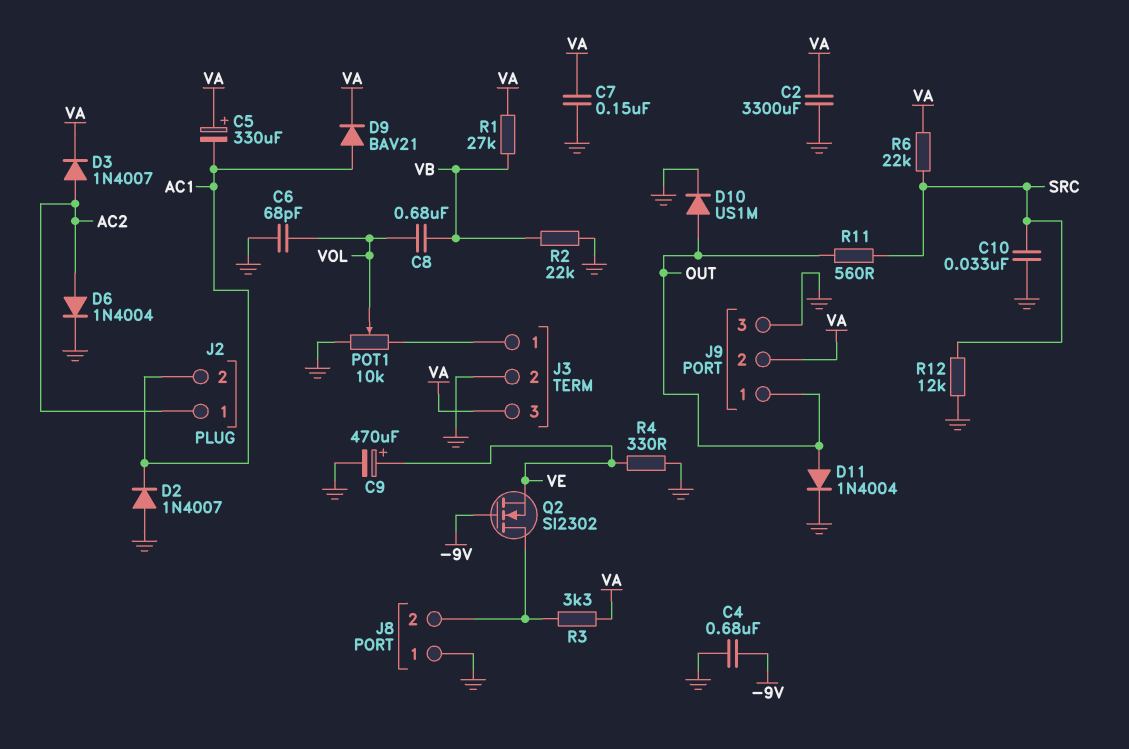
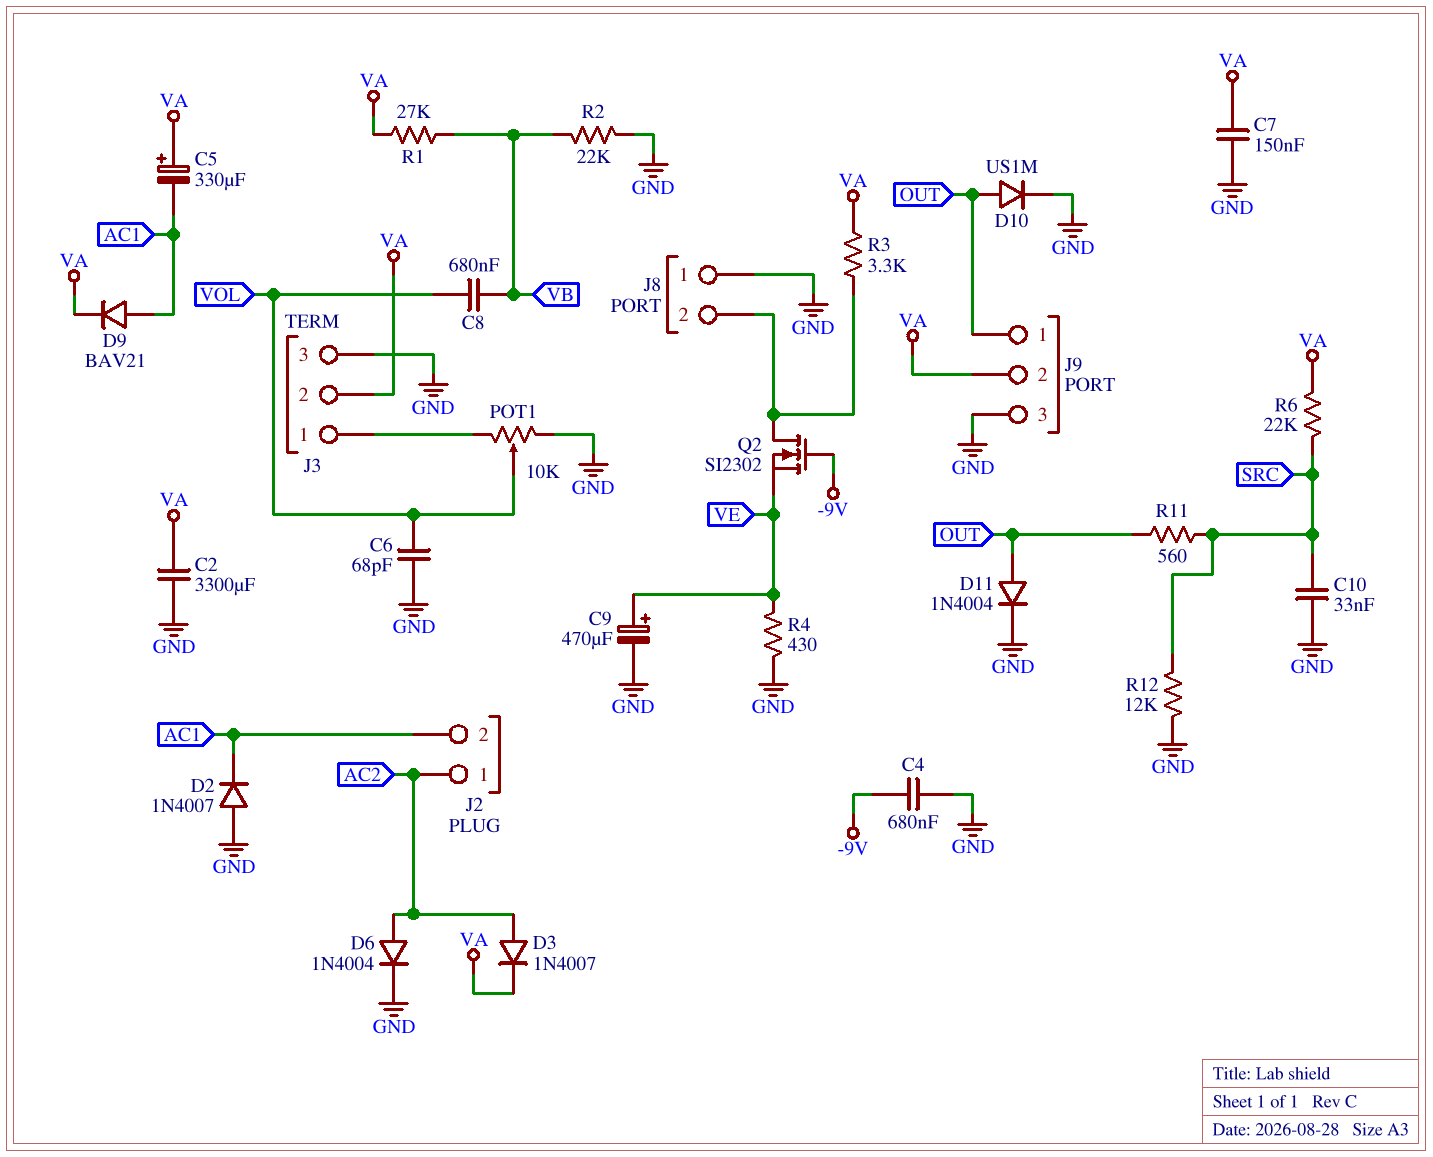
J3 pin 2: GND -> VA
J3 pin 3: VA -> GND
R4: 330 (GND, VE) -> 430 (GND, VE)

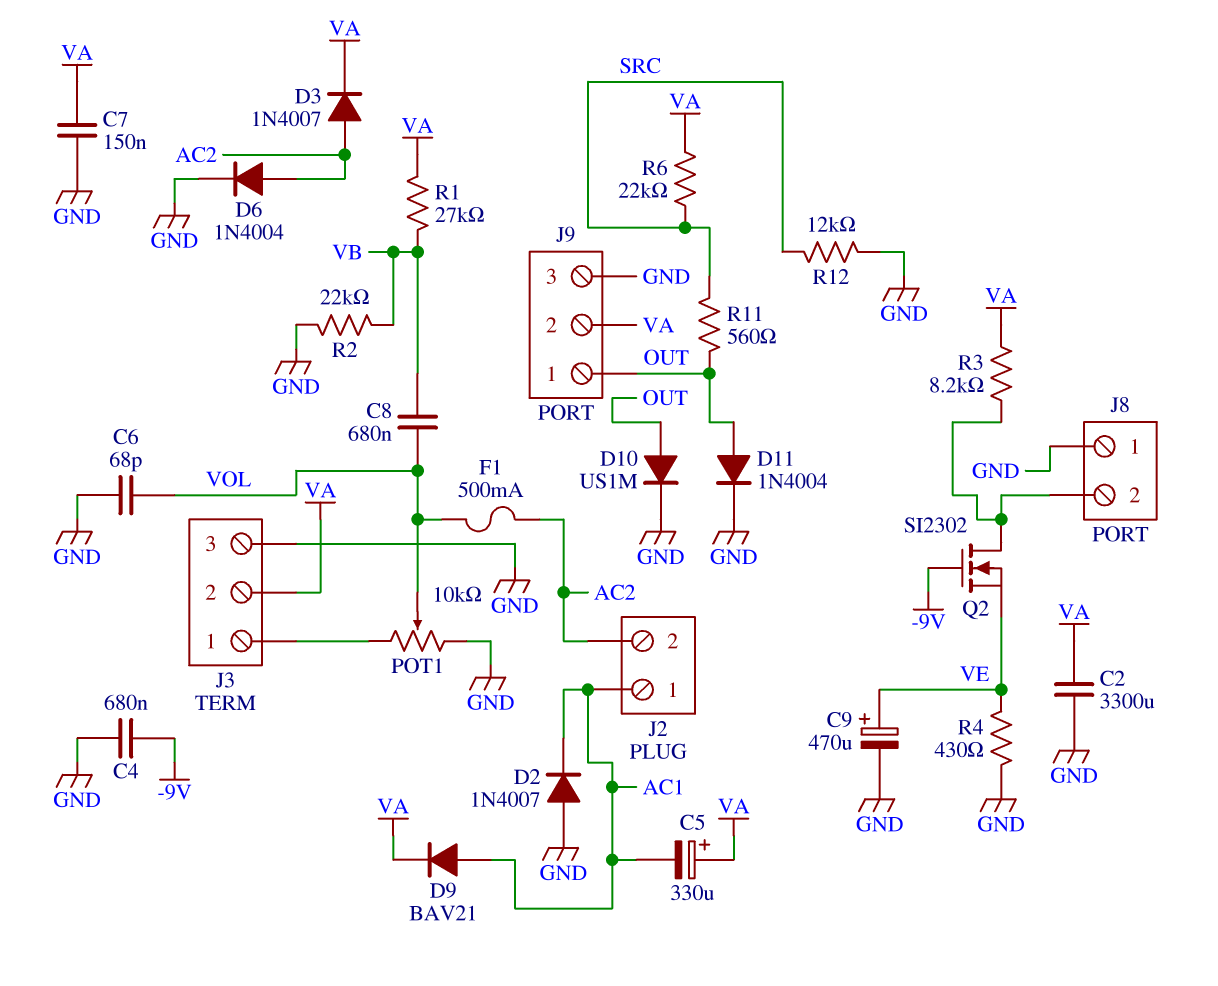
C10: 33nF (GND, SRC) -> none
F1: none -> 500mA (AC2, VOL)
J2 pin 1: AC2 -> AC1
J2 pin 2: AC1 -> AC2
R3: 3.3k (J8/2, VA) -> 8.2k (J8/2, VA)

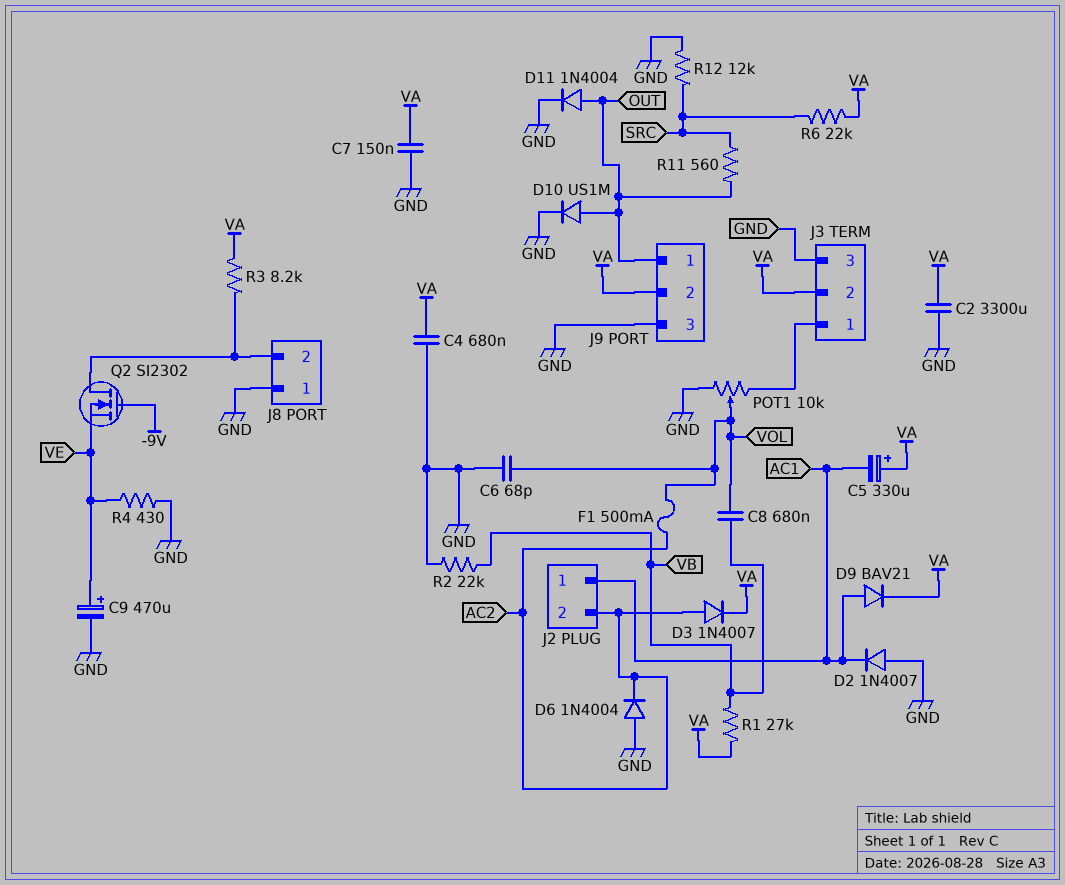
C4: 680nF (-9V, GND) -> 680nF (GND, VA)
D6: diode 1N4004 (A AC2, K GND) -> diode 1N4004 (A GND, K AC2)

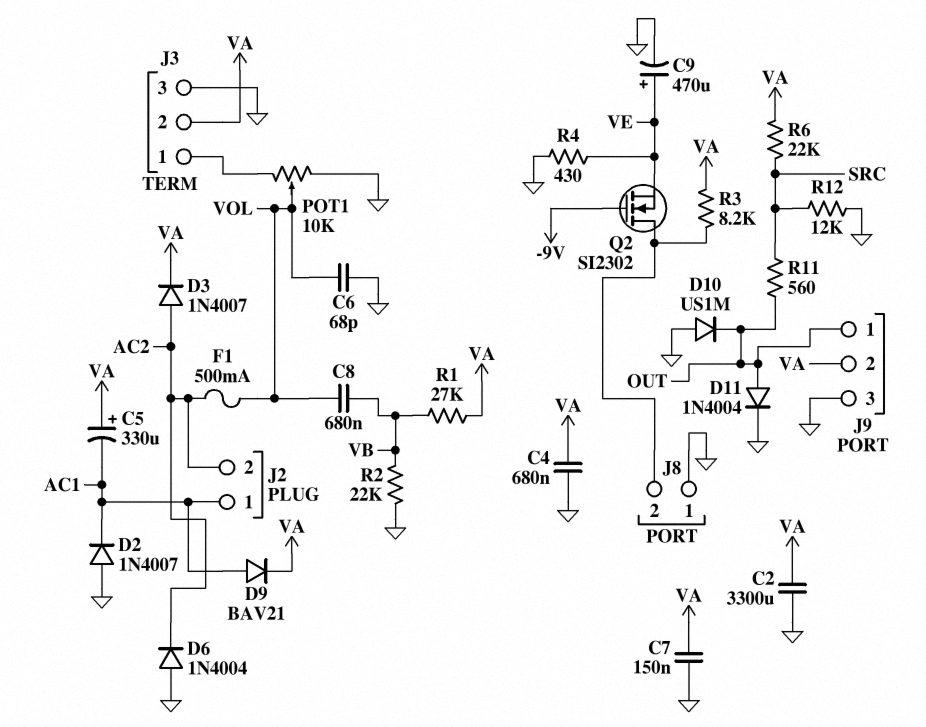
D10: diode US1M (A OUT, K GND) -> diode US1M (A GND, K OUT)

